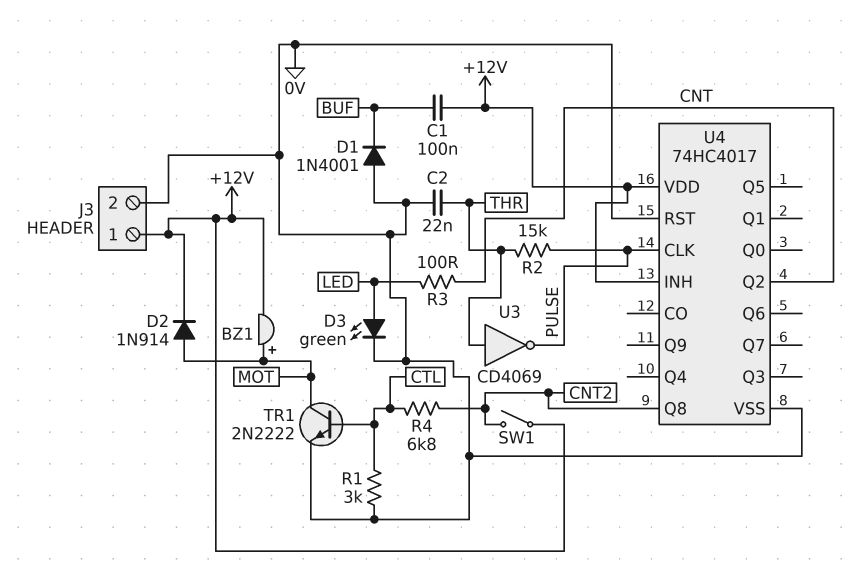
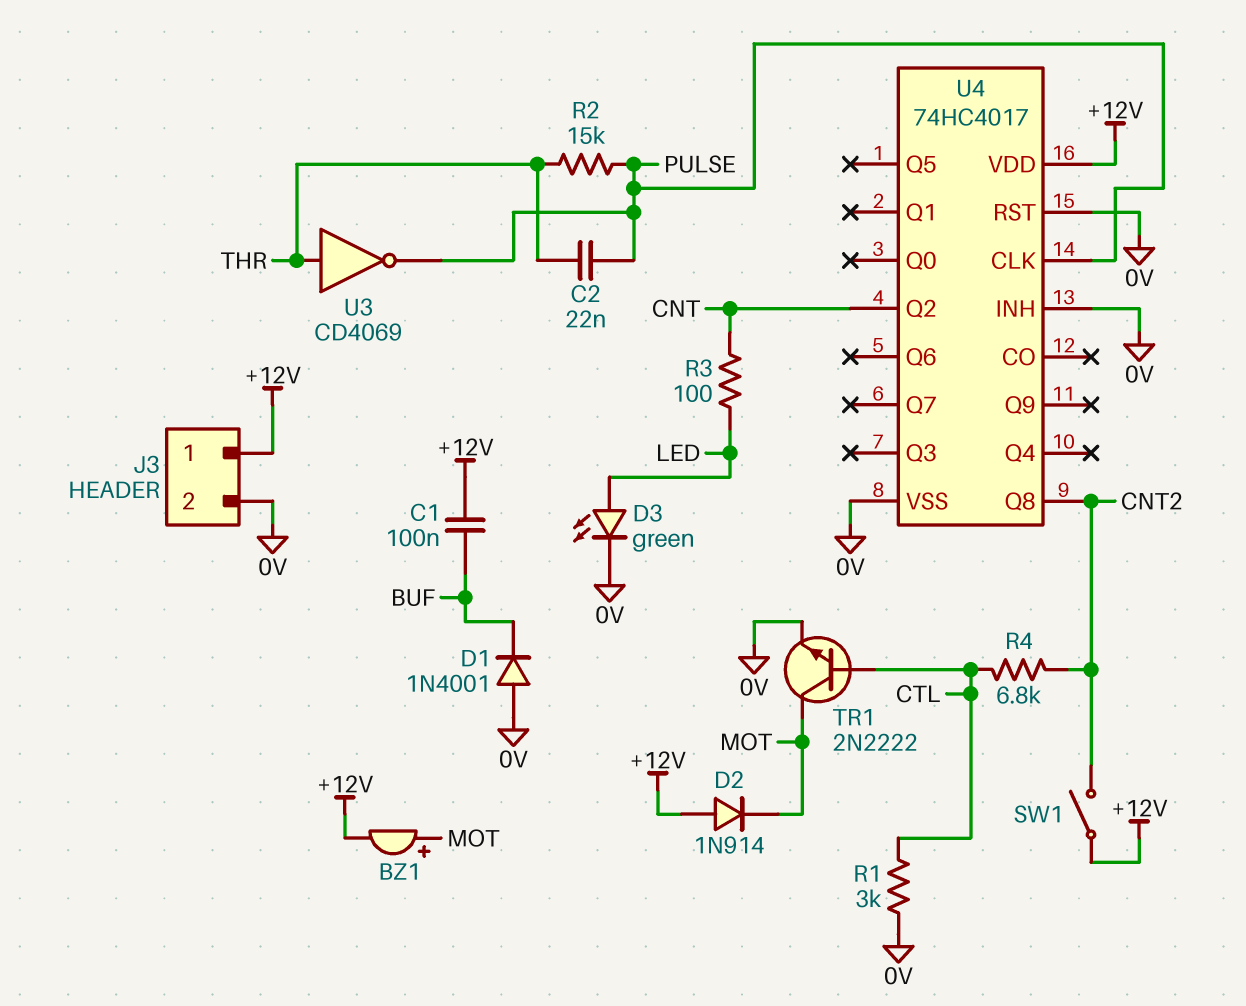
C2: 22nF (0V, THR) -> 22nF (PULSE, THR)
D2: diode 1N914 (A MOT, K +12V) -> diode 1N914 (A +12V, K MOT)
U4 pin INH: +12V -> 0V

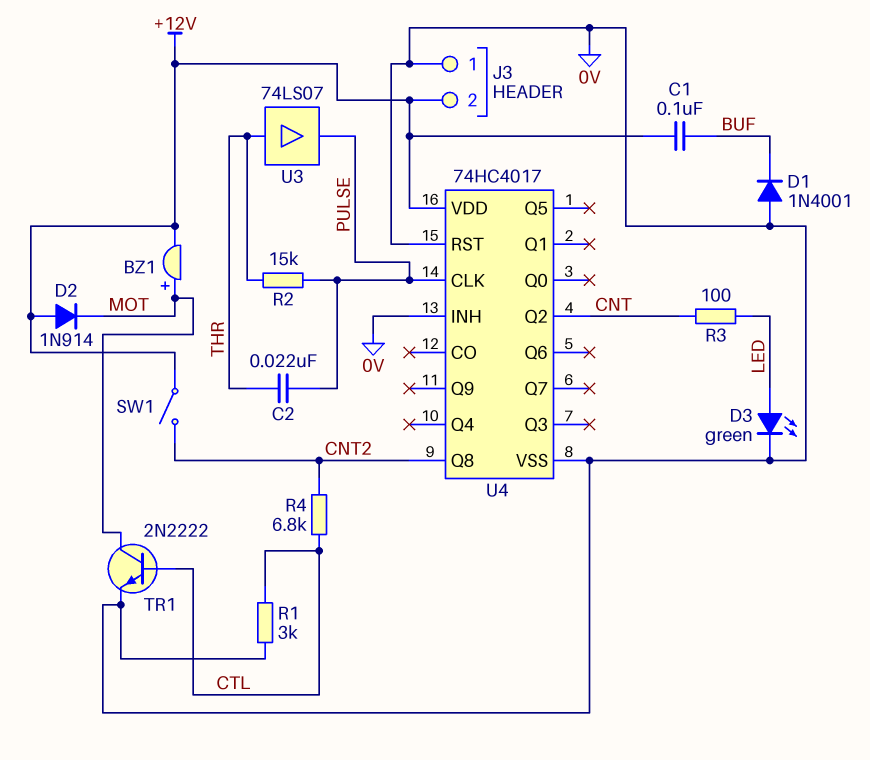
J3 pin 1: +12V -> 0V
J3 pin 2: 0V -> +12V
U3: NOT CD4069 (in THR, out PULSE) -> buffer 74LS07 (in THR, out PULSE)

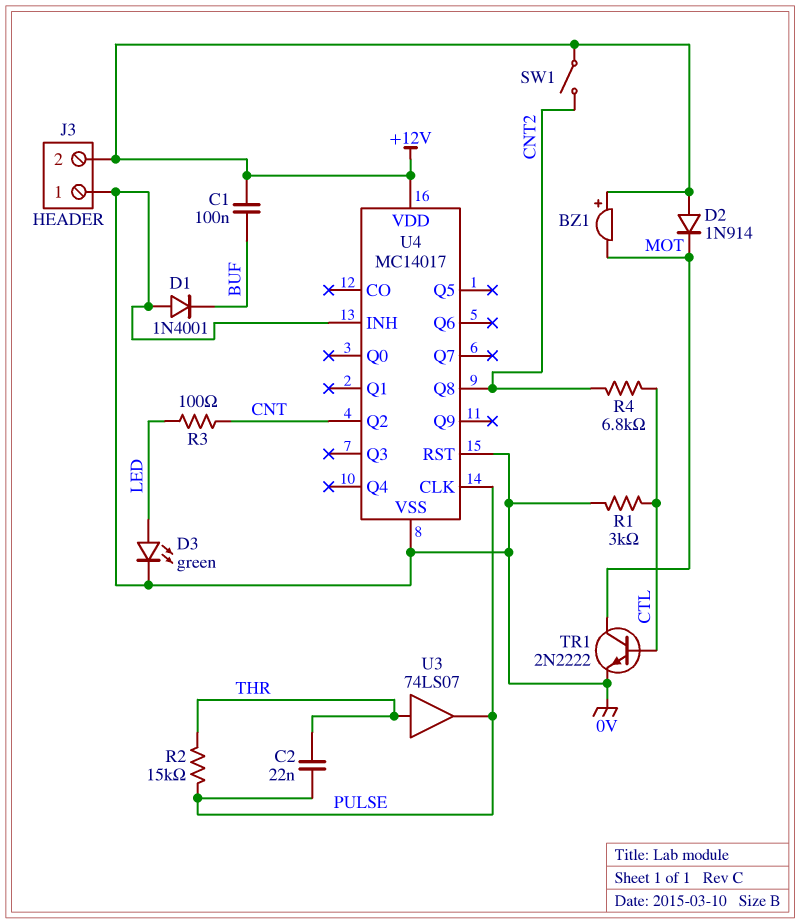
BZ1: buzzer (plus MOT, minus +12V) -> buzzer (plus +12V, minus MOT)
U4: 74HC4017 -> MC14017

